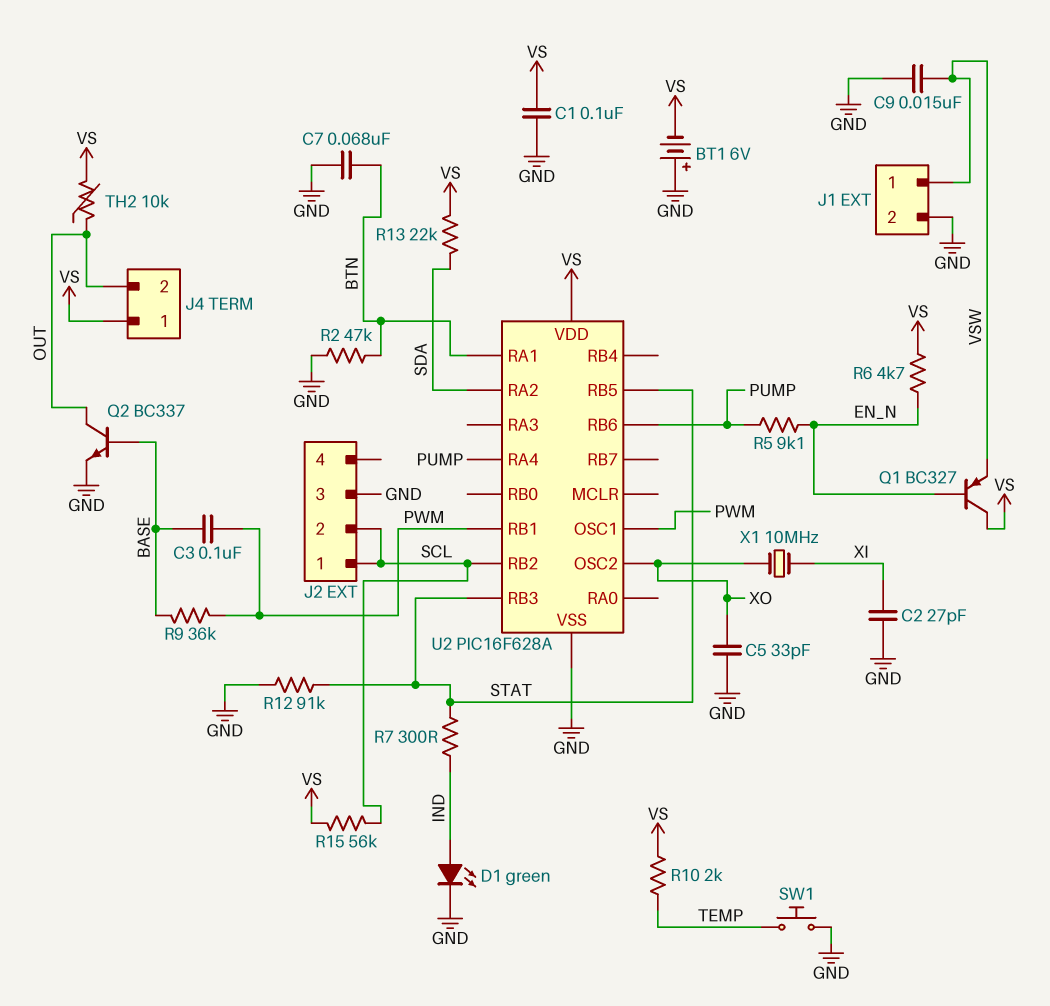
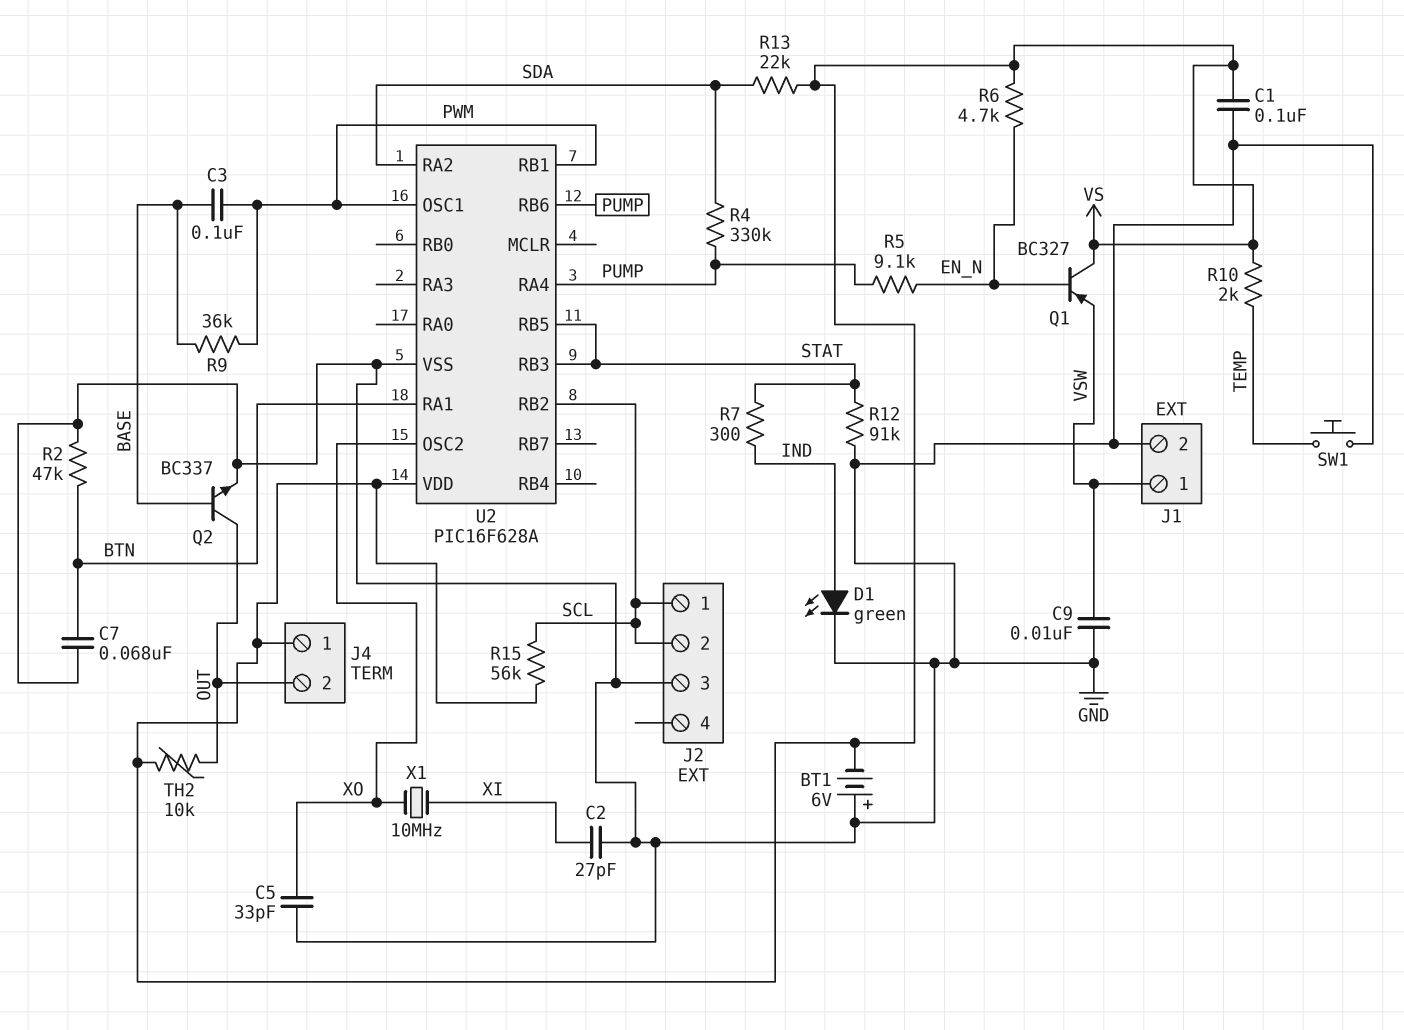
C9: 15nF (GND, VSW) -> 10nF (GND, VSW)
R4: none -> 330k (PUMP, SDA)

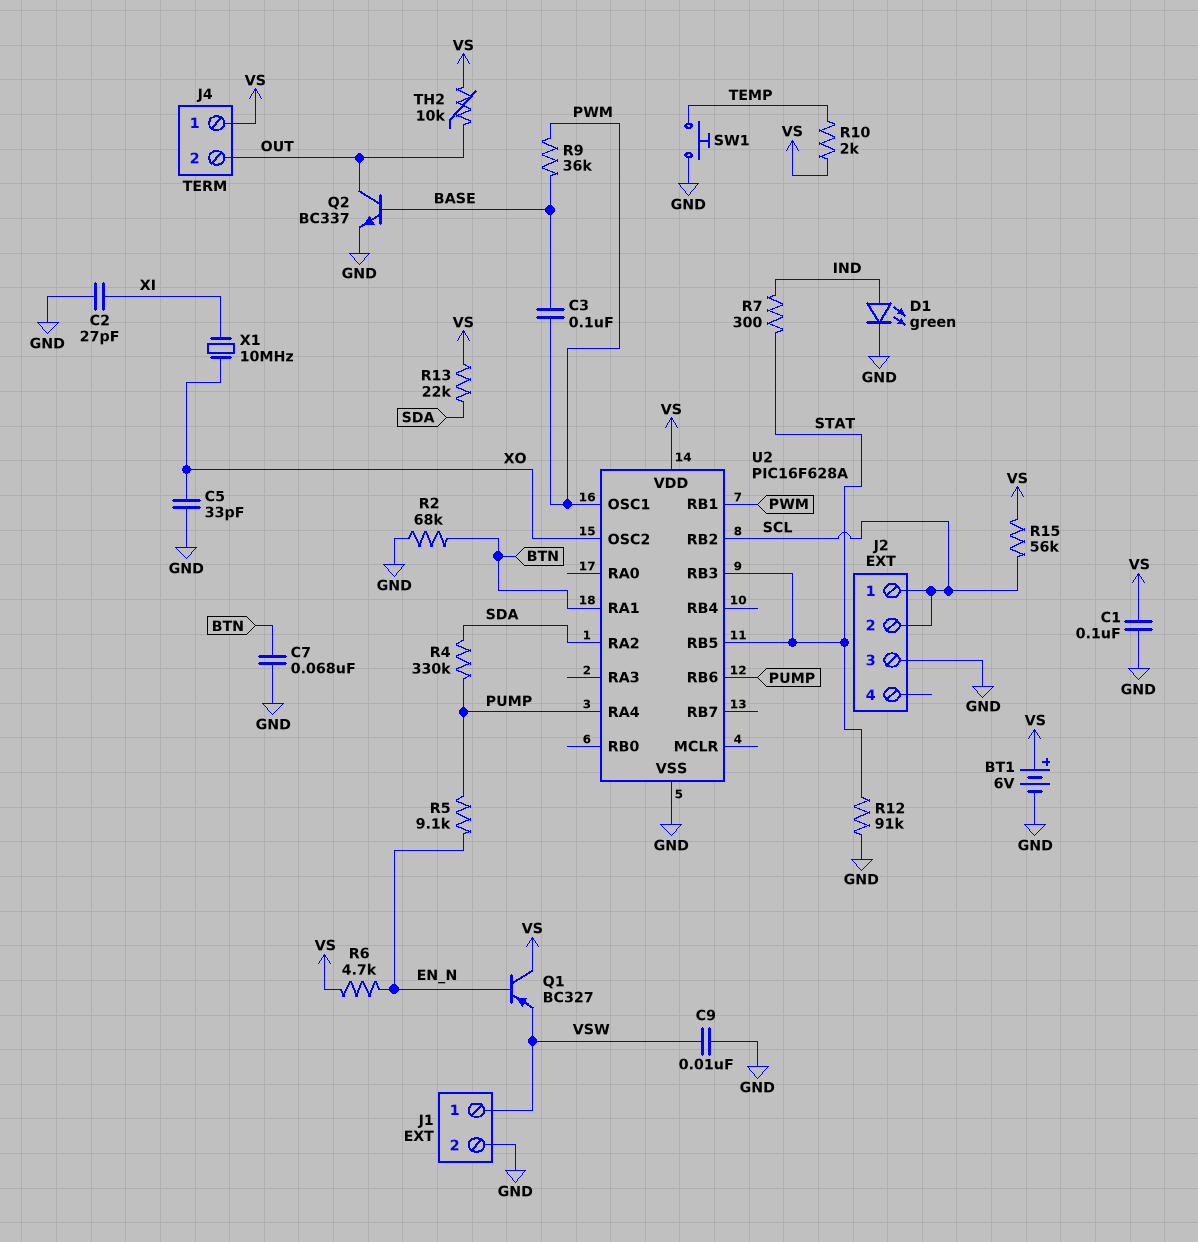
BT1: 6V (plus GND, minus VS) -> 6V (plus VS, minus GND)
R2: 47k (BTN, GND) -> 68k (BTN, GND)

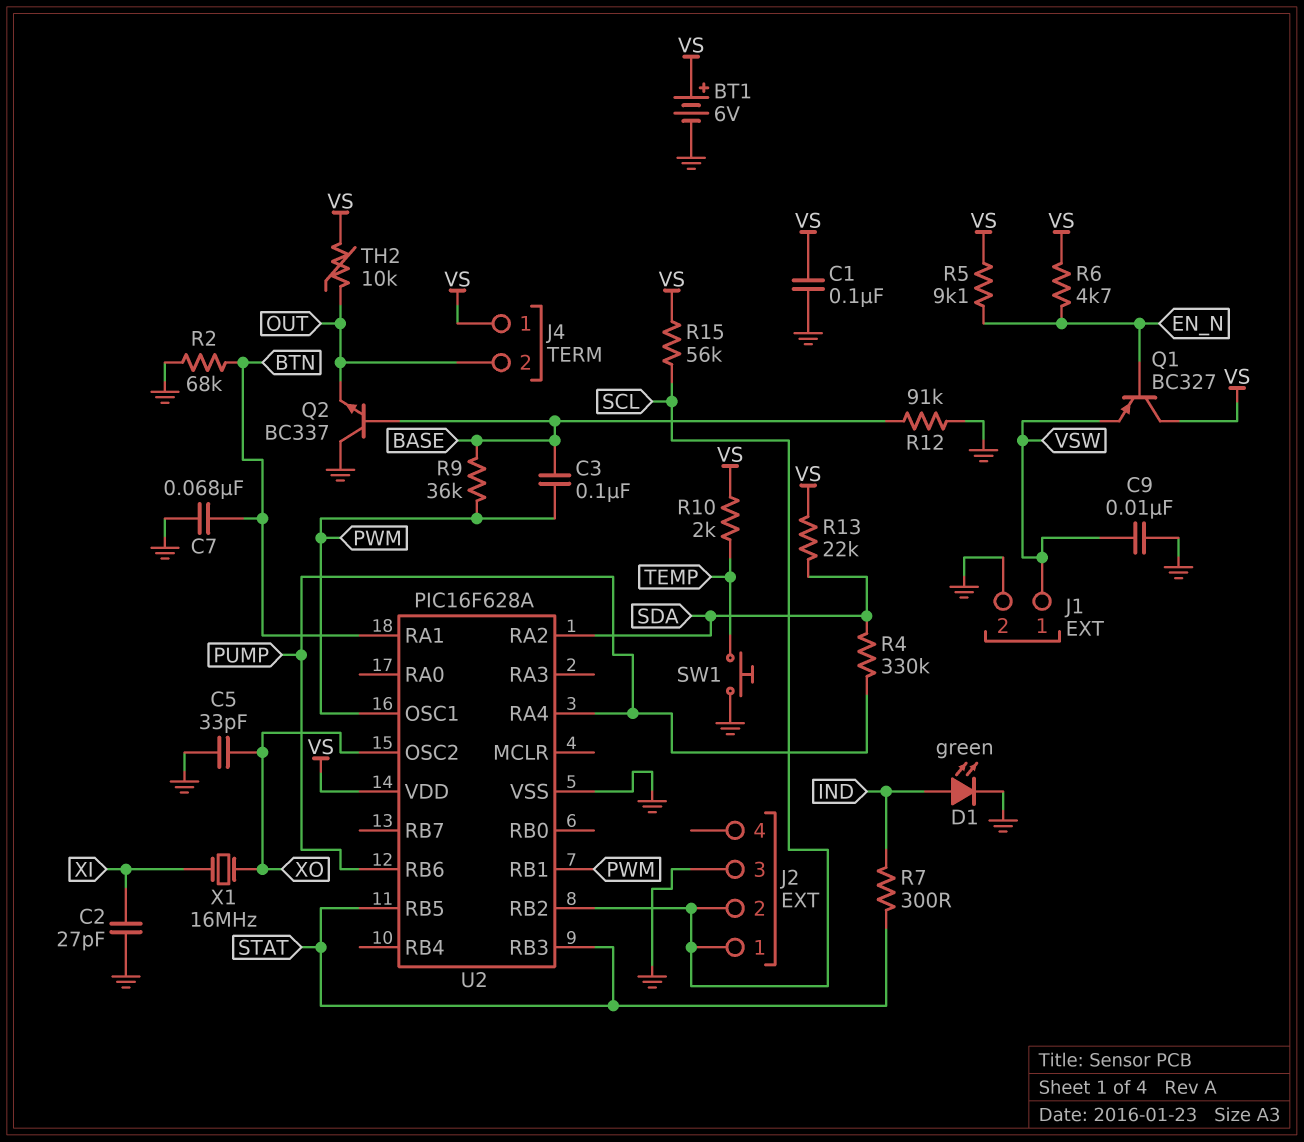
Q2: NPN BC337 (B BASE, C OUT, E GND) -> NPN BC337 (B BASE, C GND, E OUT)
R5: 9.1k (EN_N, PUMP) -> 9.1k (EN_N, VS)
R12: 91k (GND, STAT) -> 91k (BASE, GND)
X1: 10MHz (XI, XO) -> 16MHz (XI, XO)

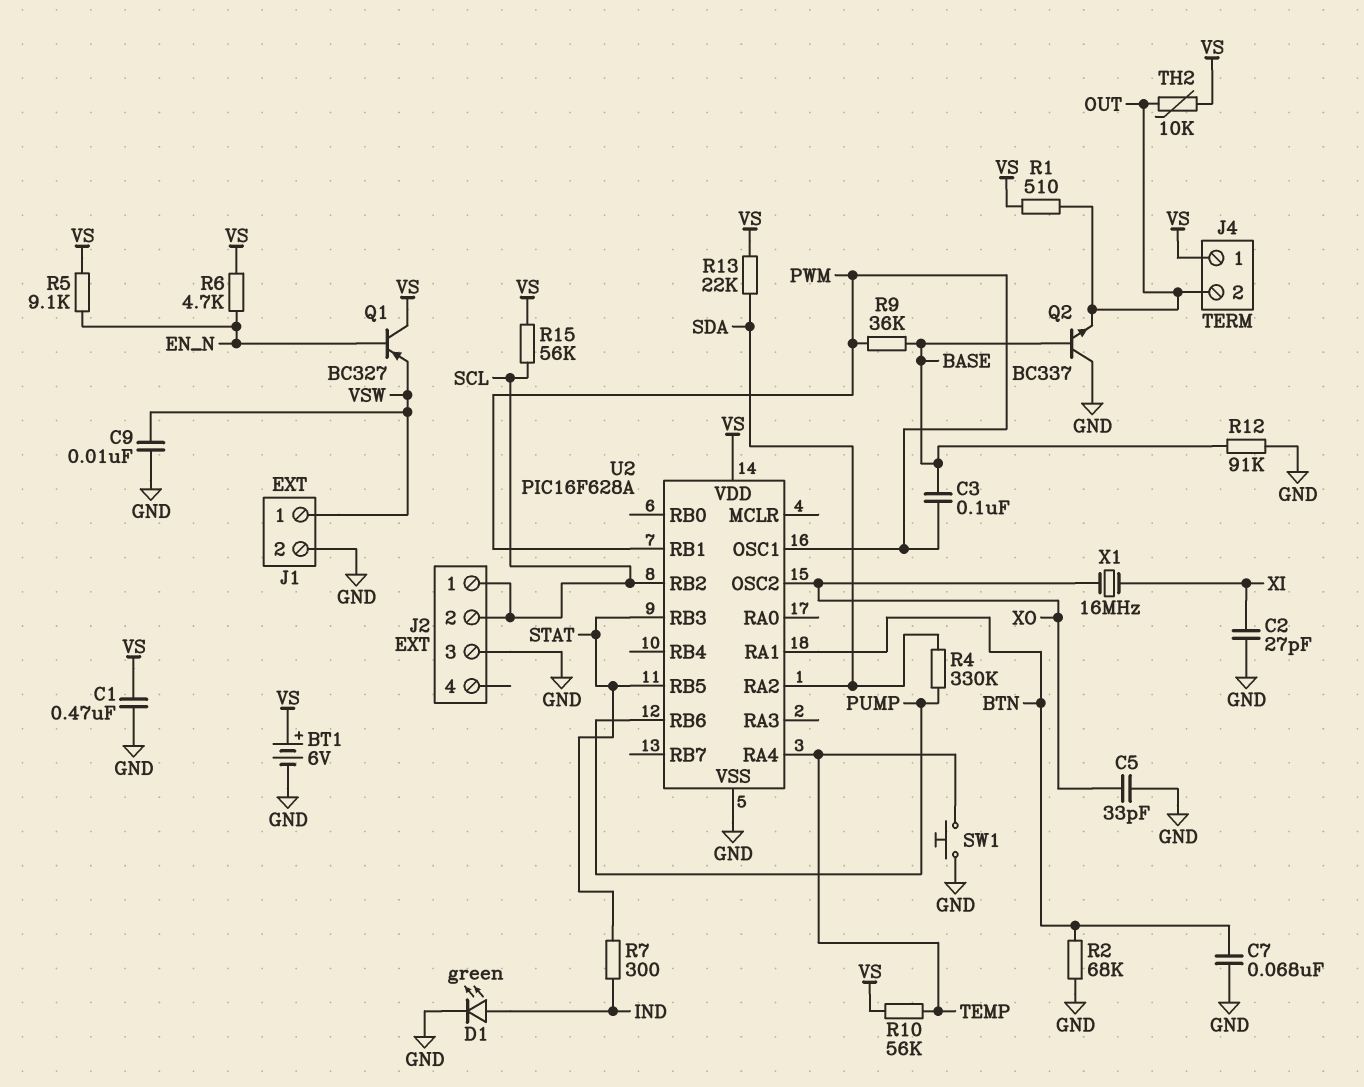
C1: 100nF (GND, VS) -> 470nF (GND, VS)
R1: none -> 510 (OUT, VS)
R10: 2k (TEMP, VS) -> 56k (TEMP, VS)
U2 pin RA4: PUMP -> TEMP

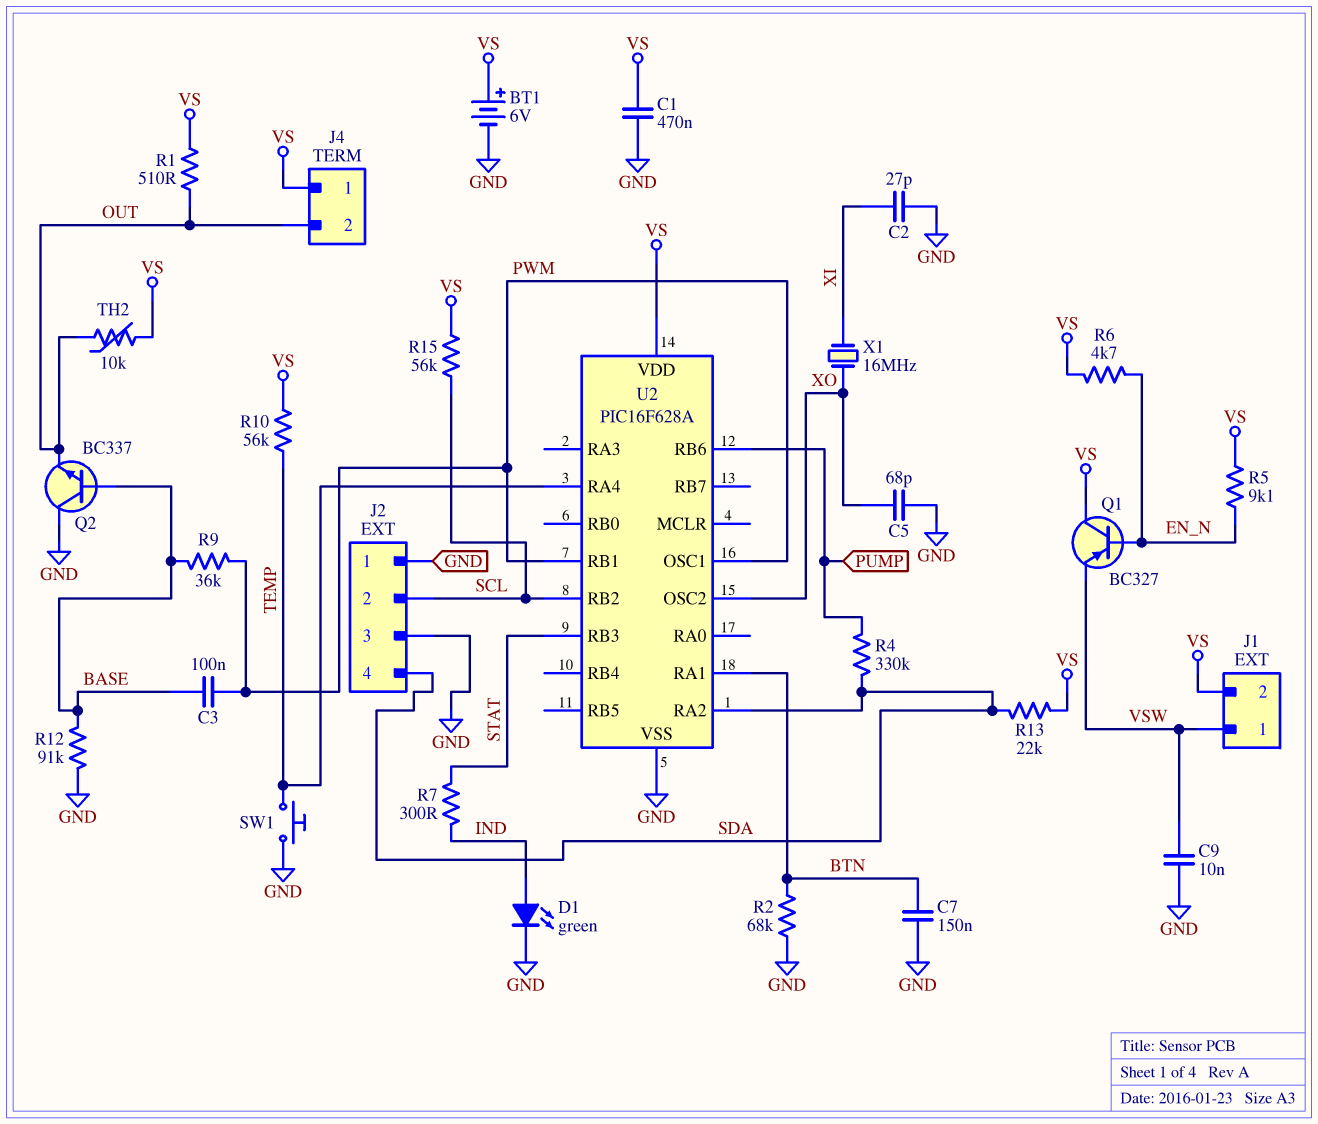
C5: 33pF (GND, XO) -> 68pF (GND, XO)
C7: 68nF (BTN, GND) -> 150nF (BTN, GND)
J1 pin 2: GND -> VS
J2 pin 1: SCL -> GND
J2 pin 4: none -> SDA
U2 pin RB5: STAT -> none

